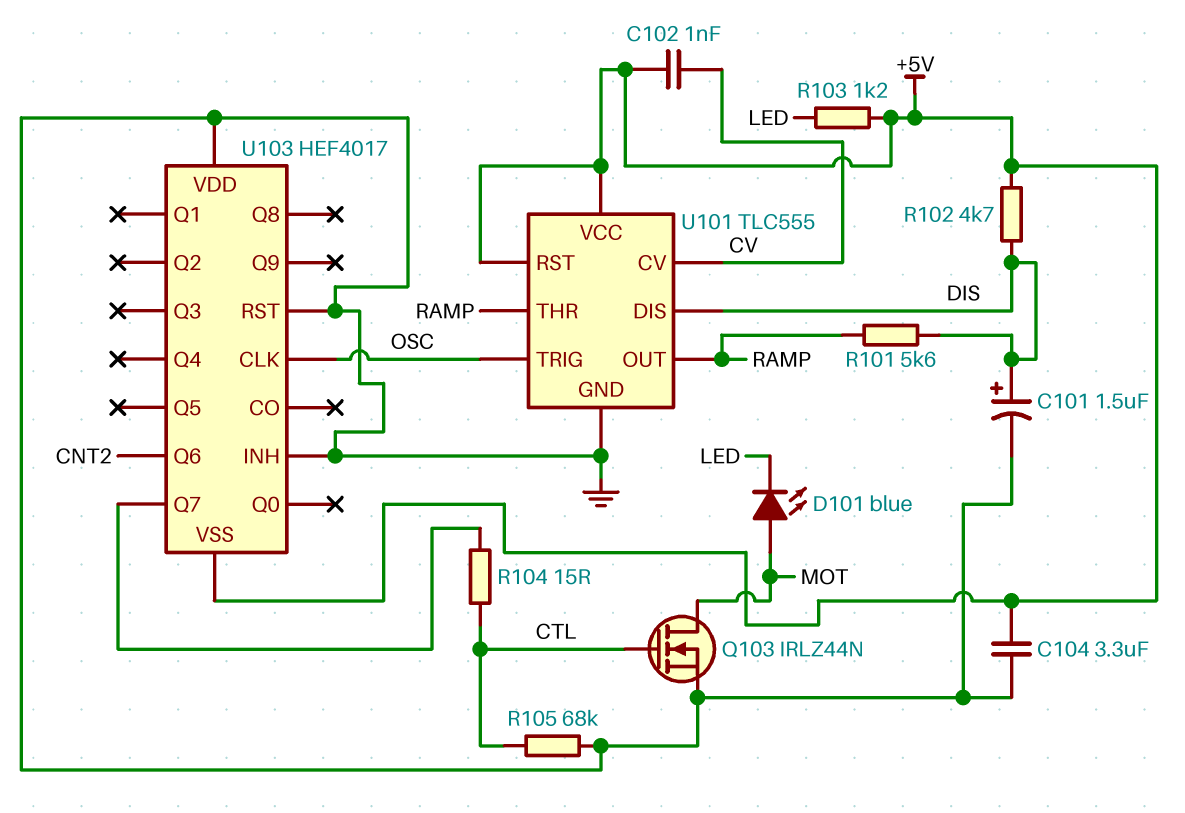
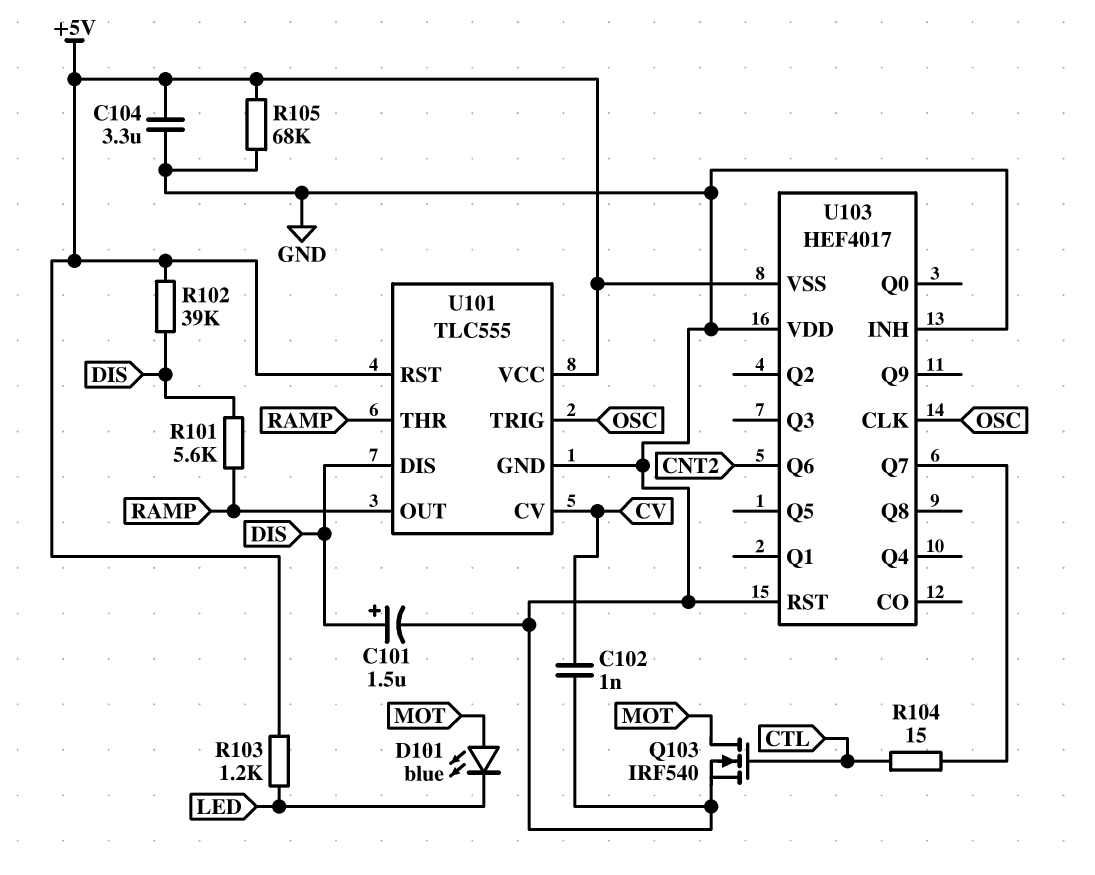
C102: 1nF (+5V, CV) -> 1nF (CV, GND)
Q103: NMOS IRLZ44N (G CTL, D MOT, S GND) -> NMOS IRF540 (G CTL, D MOT, S GND)
R102: 4.7k (+5V, DIS) -> 39k (+5V, DIS)
R105: 68k (CTL, GND) -> 68k (+5V, GND)

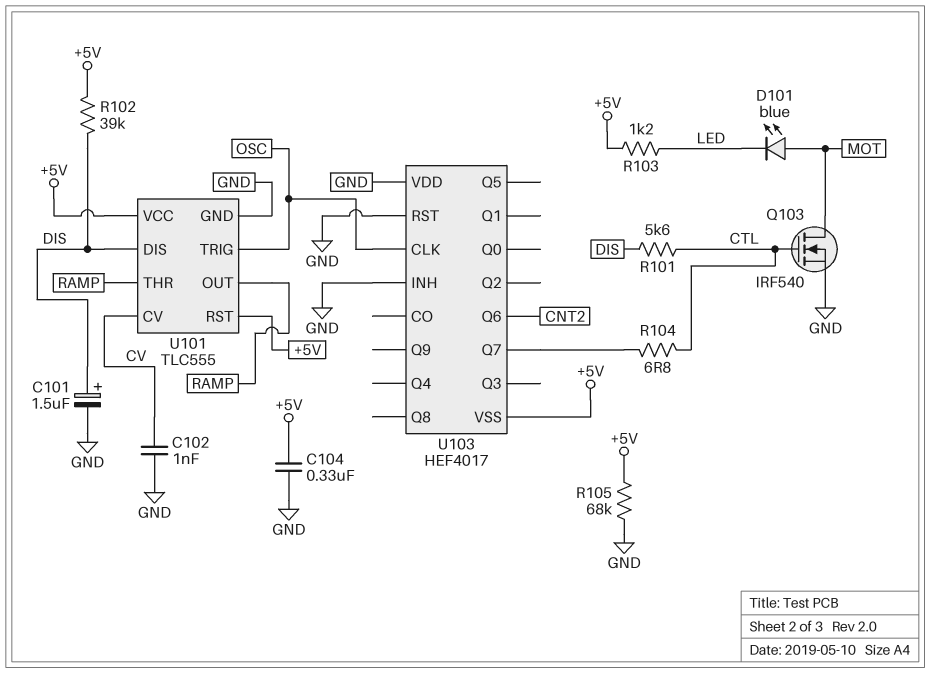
C104: 3.3uF (+5V, GND) -> 330nF (+5V, GND)
R101: 5.6k (DIS, RAMP) -> 5.6k (CTL, DIS)
R104: 15 (CTL, U103/Q7) -> 6.8 (CTL, U103/Q7)

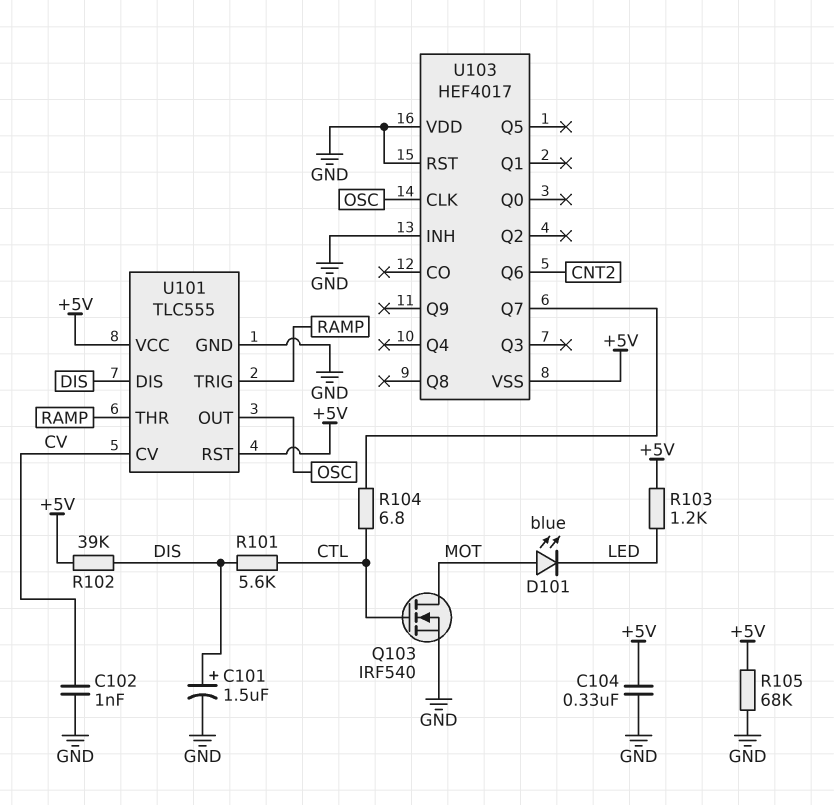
U101 pin OUT: RAMP -> OSC
U101 pin TRIG: OSC -> RAMP

